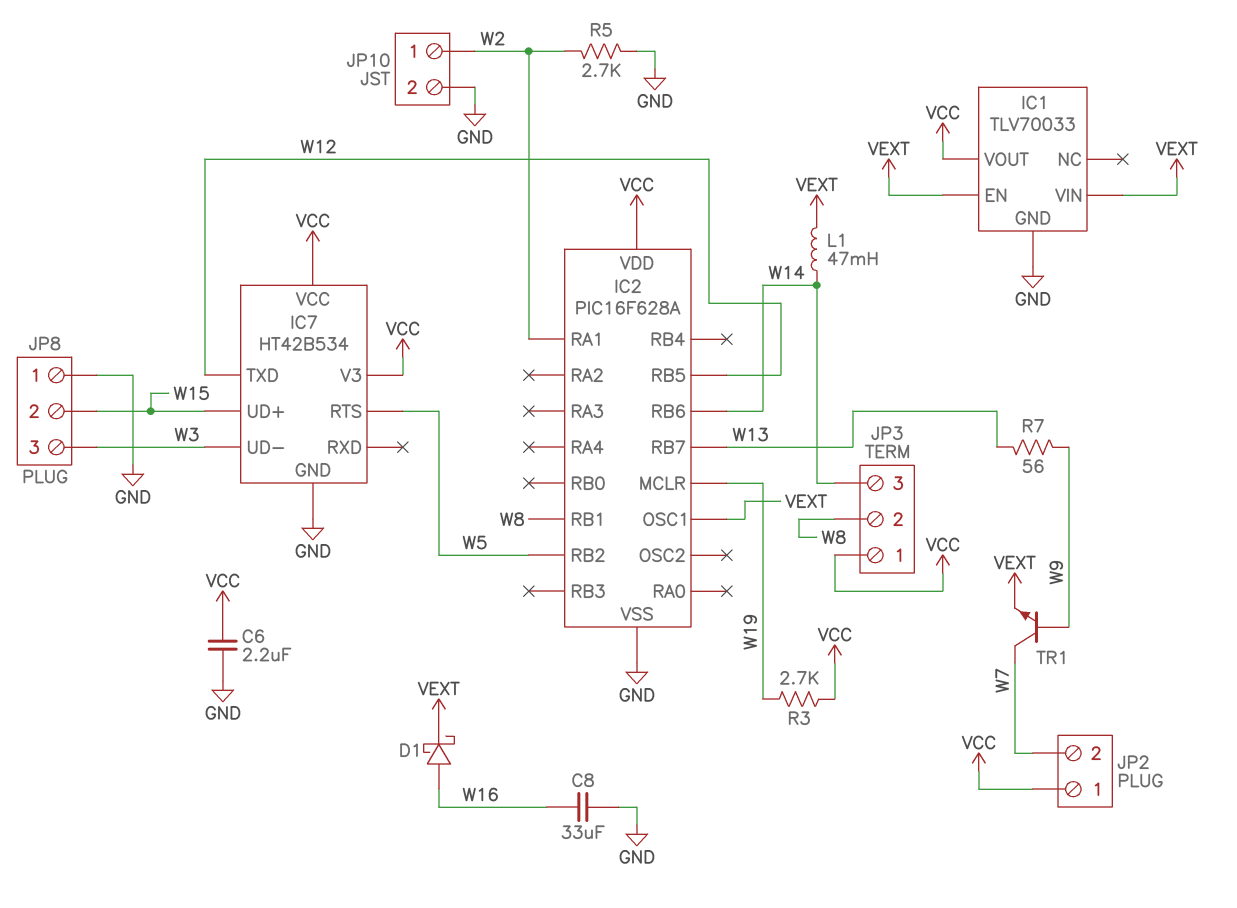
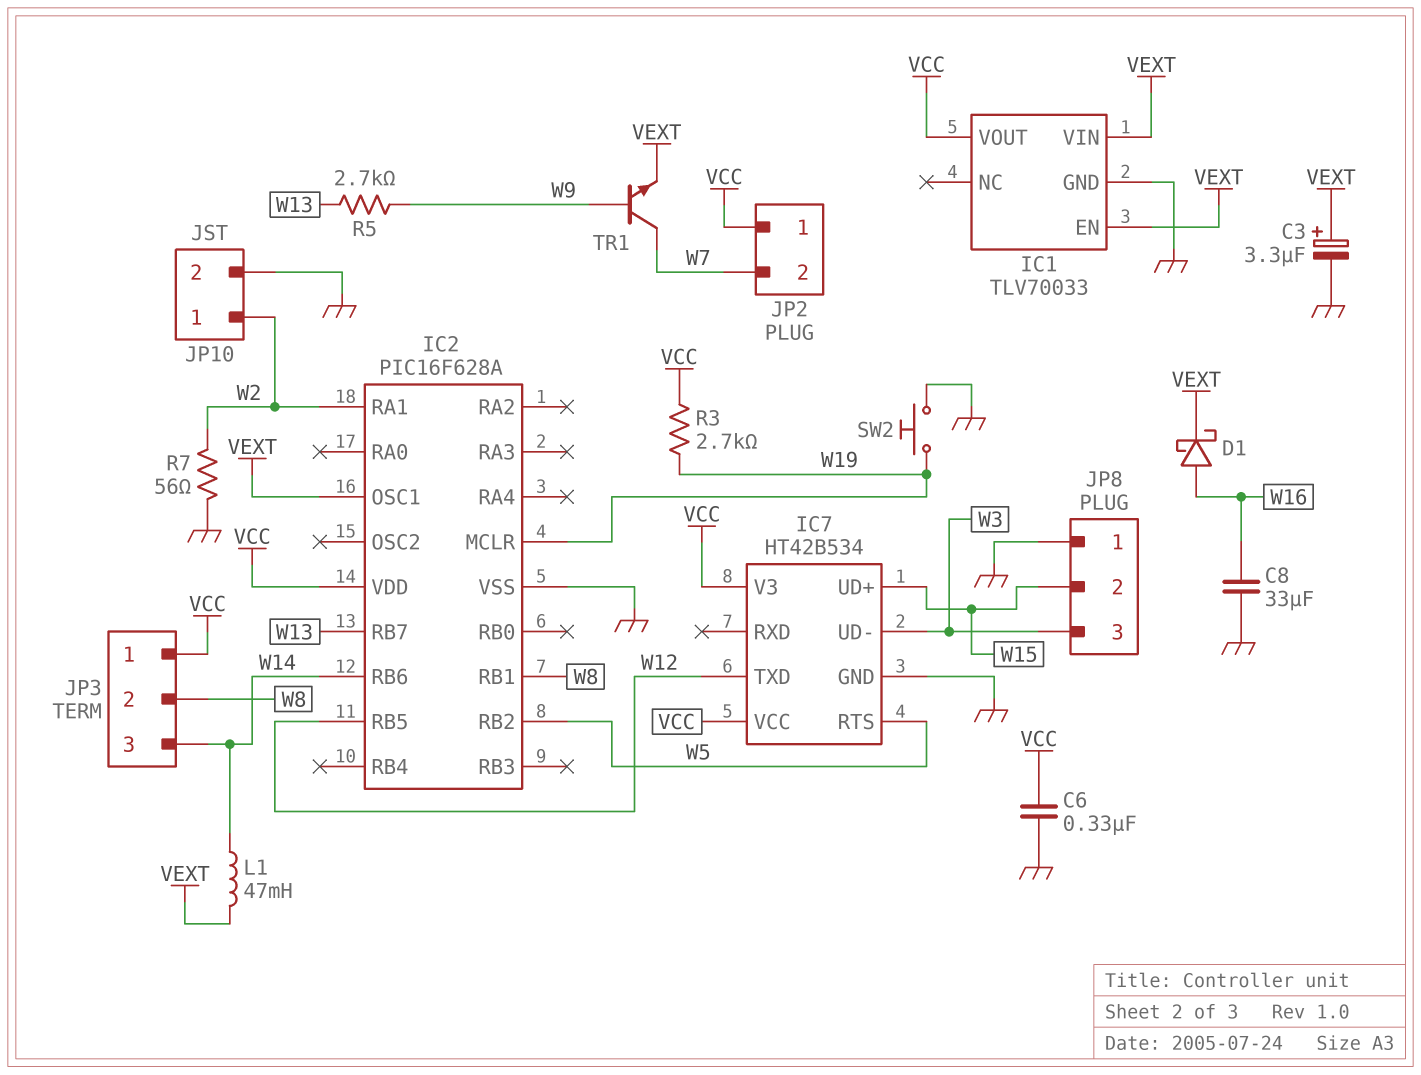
C3: none -> 3.3uF (plus VEXT, minus GND)
C6: 2.2uF (GND, VCC) -> 330nF (GND, VCC)
R5: 2.7k (GND, W2) -> 2.7k (W9, W13)
R7: 56 (W9, W13) -> 56 (GND, W2)
SW2: none -> button (GND, W19)

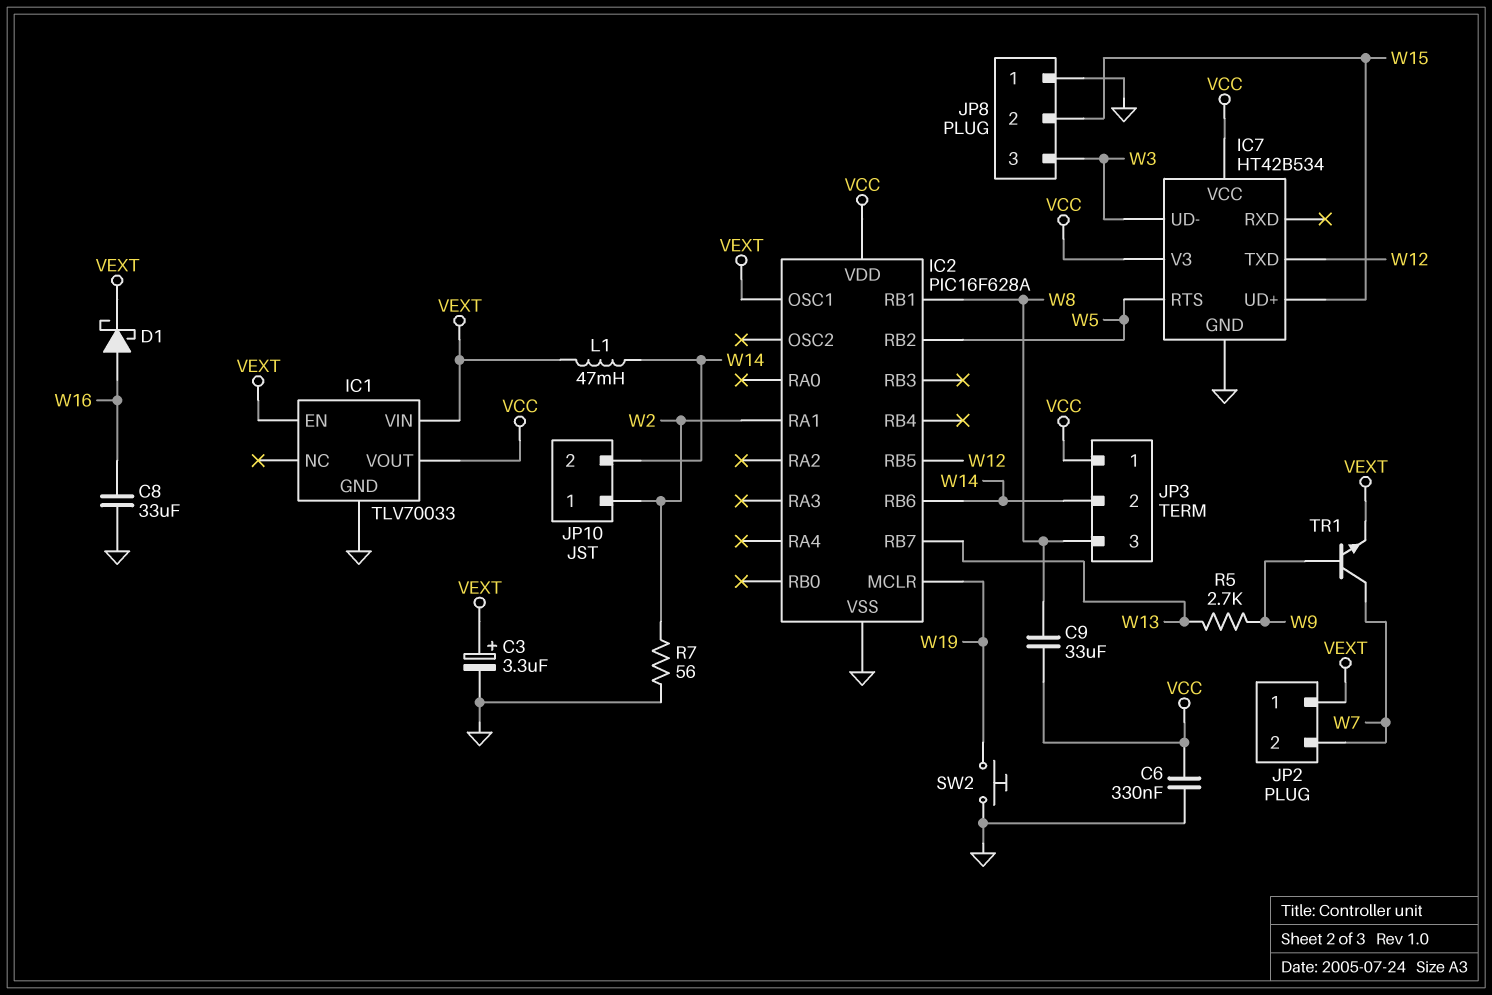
C9: none -> 33uF (VCC, W8)
JP2 pin 1: VCC -> VEXT
JP3 pin 2: W8 -> W14
JP3 pin 3: W14 -> W8
JP10 pin 2: GND -> W14
R3: 2.7k (VCC, W19) -> none

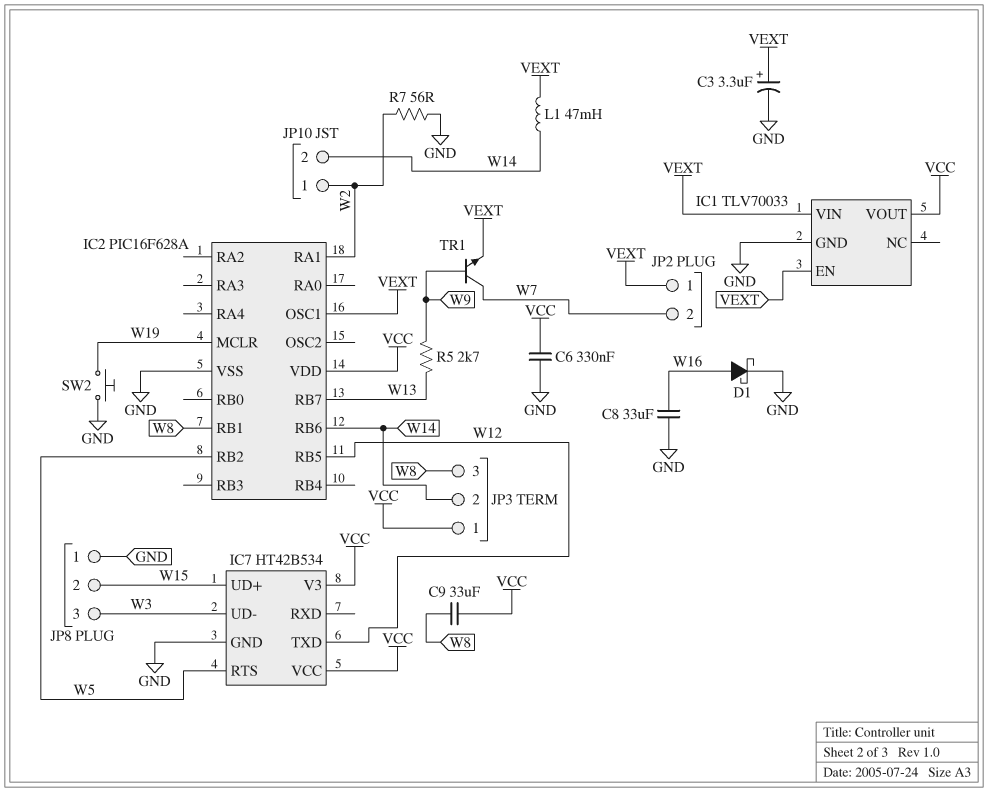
D1: schottky (A W16, K VEXT) -> schottky (A W16, K GND)

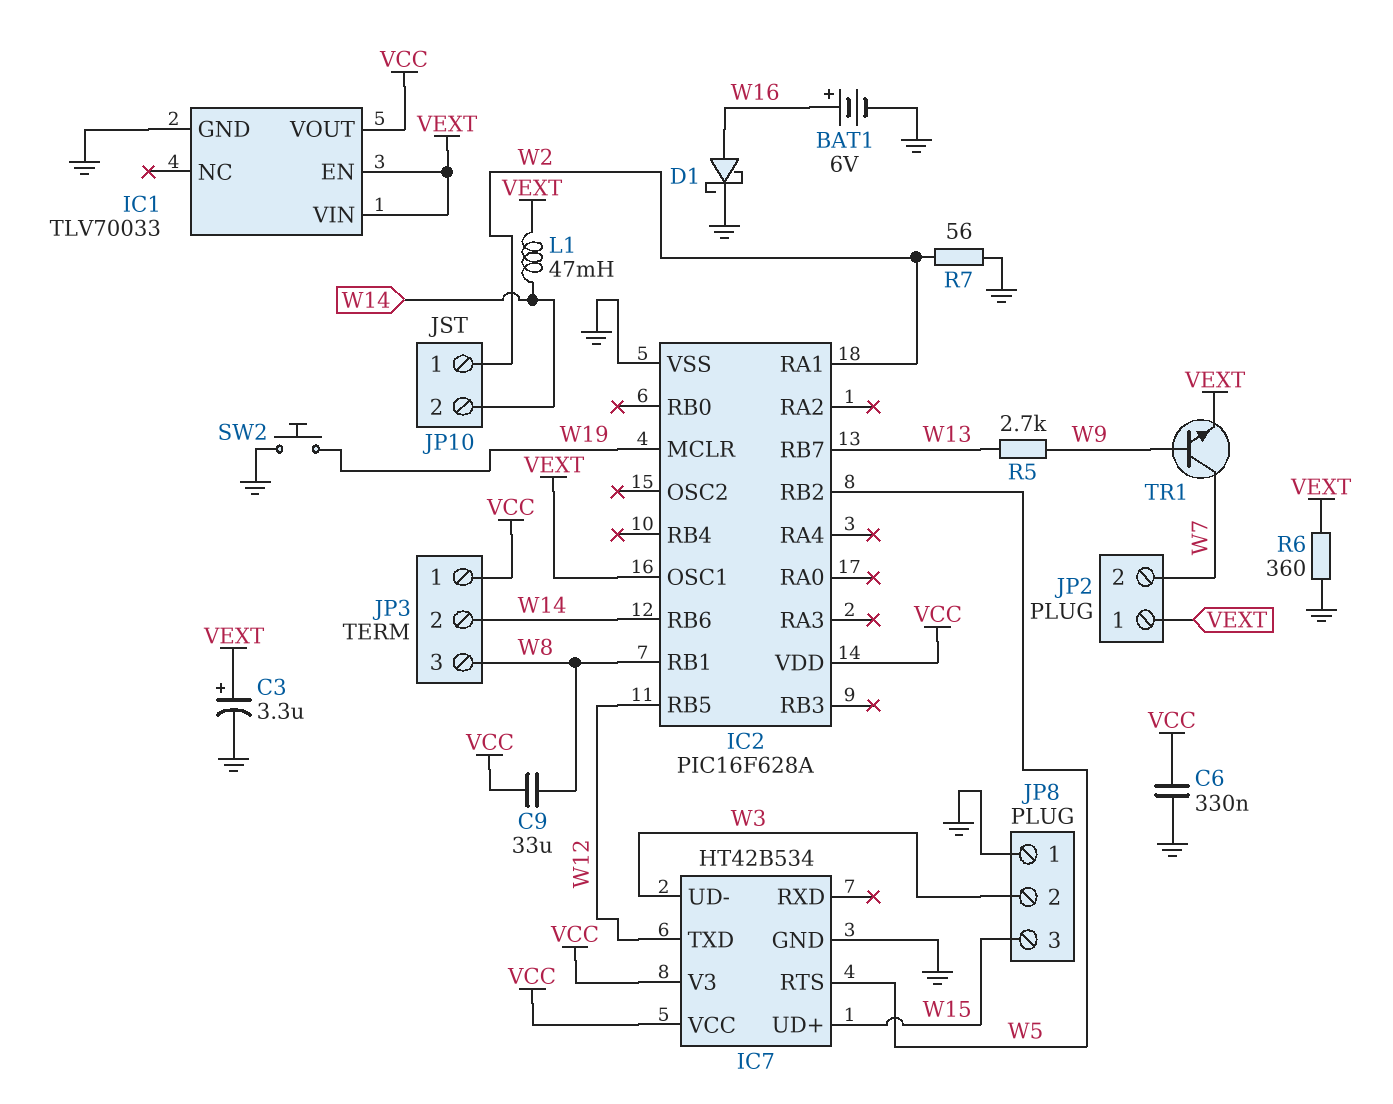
BAT1: none -> 6V (plus W16, minus GND)
C8: 33uF (GND, W16) -> none
JP8 pin 2: W15 -> W3
JP8 pin 3: W3 -> W15
R6: none -> 360 (GND, VEXT)

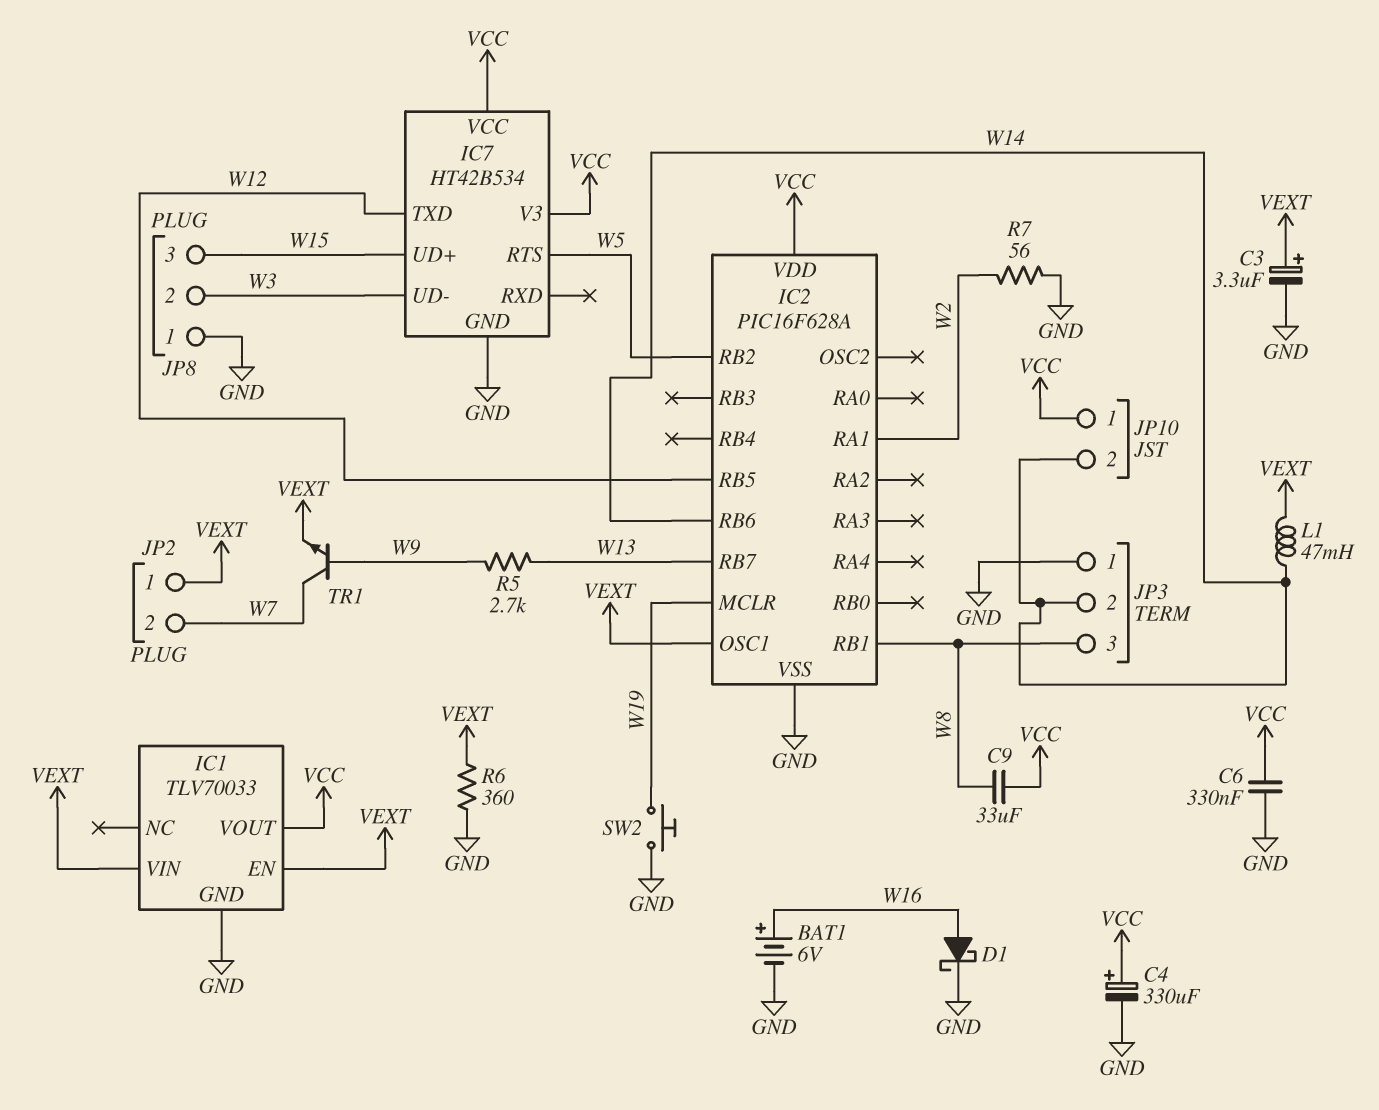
C4: none -> 330uF (plus VCC, minus GND)
JP3 pin 1: VCC -> GND
JP10 pin 1: W2 -> VCC

